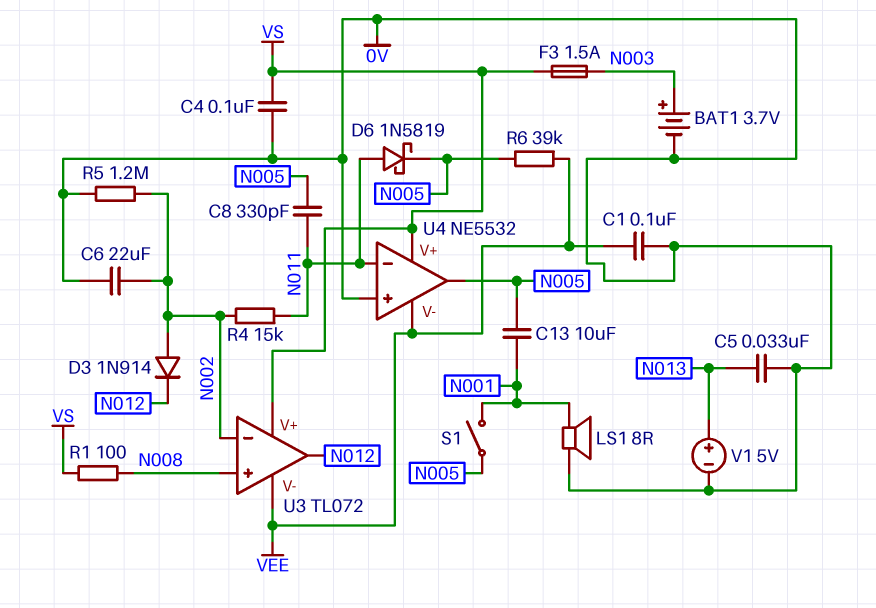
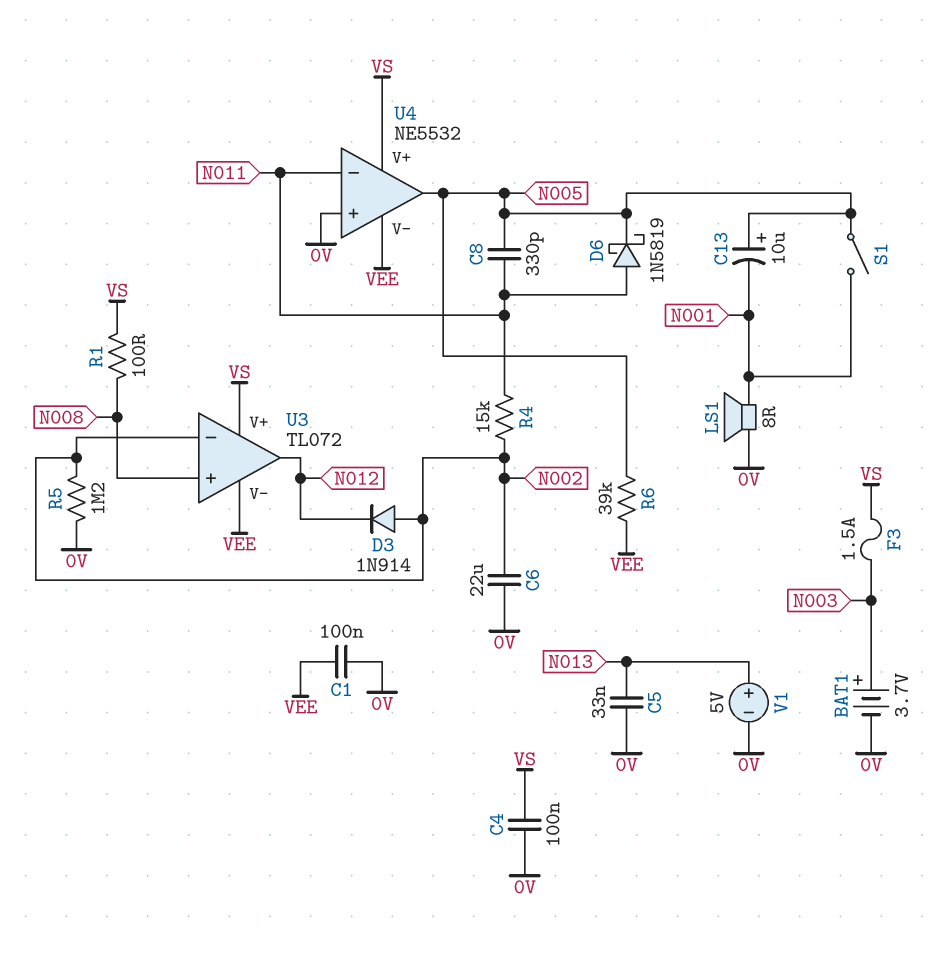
C13: 10uF (N001, N005) -> 10uF (plus N005, minus N001)

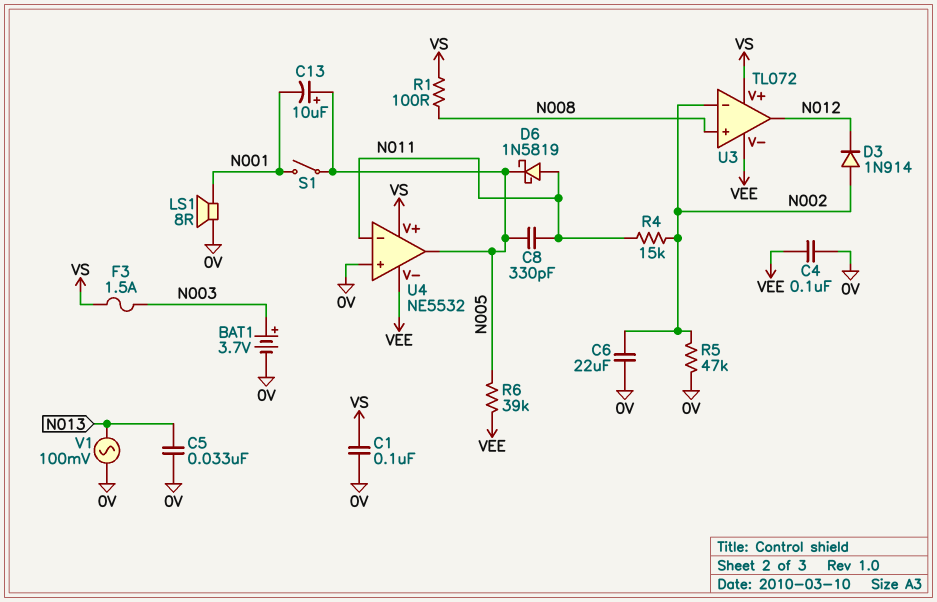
C1: 100nF (0V, VEE) -> 100nF (0V, VS)
C4: 100nF (0V, VS) -> 100nF (0V, VEE)
R5: 1.2M (0V, N002) -> 47k (0V, N002)
V1: 5V (plus N013, minus 0V) -> AC 100mV (0V, N013)

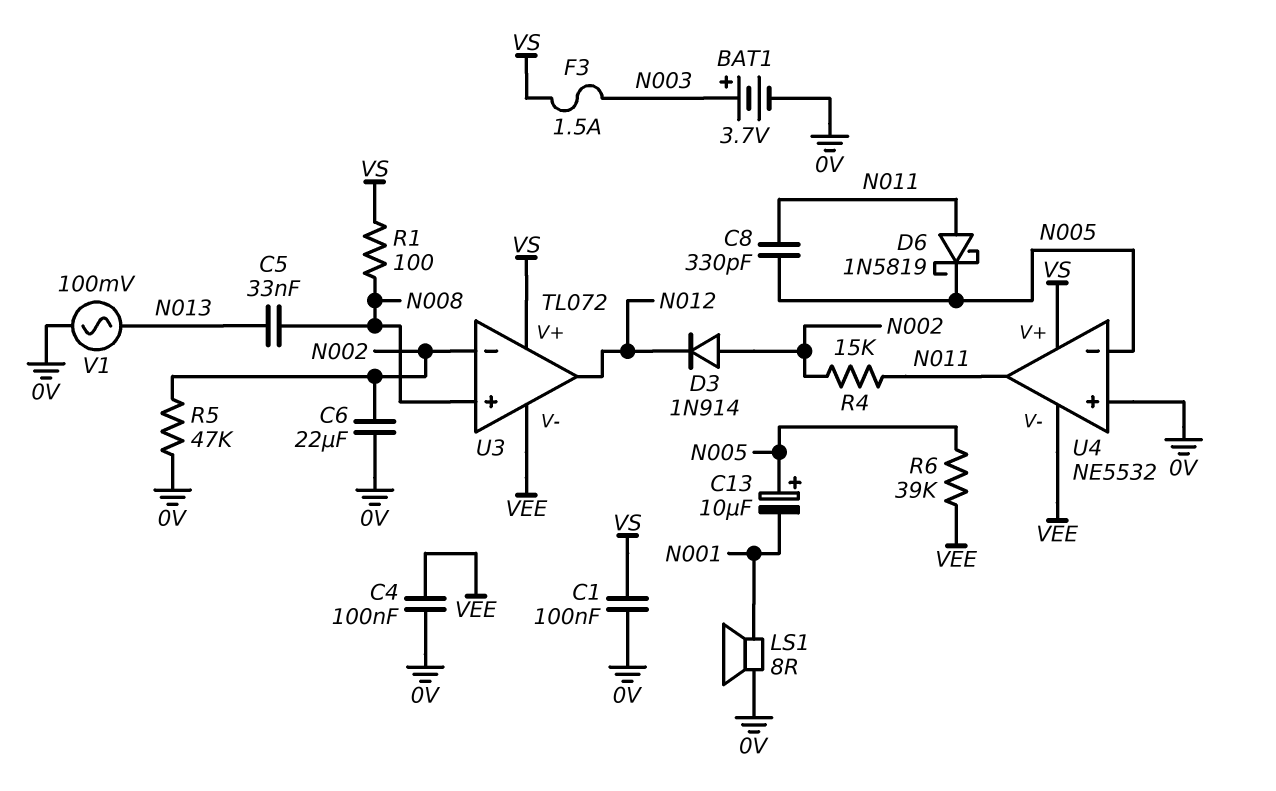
C5: 33nF (0V, N013) -> 33nF (N008, N013)
S1: switch (N001, N005) -> none
U4 pin in-: N011 -> N005
U4 pin out: N005 -> N011

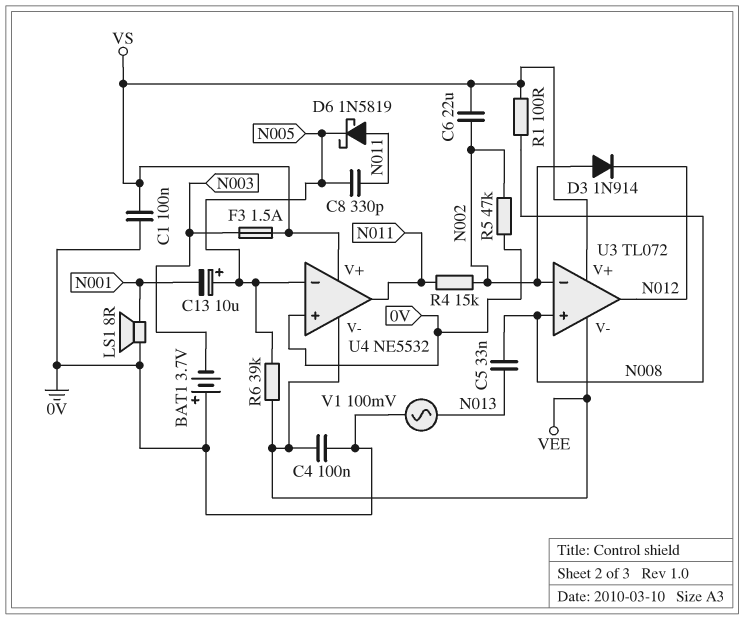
BAT1: 3.7V (plus N003, minus 0V) -> 3.7V (plus 0V, minus N003)
C6: 22uF (0V, N002) -> 22uF (N002, VS)

